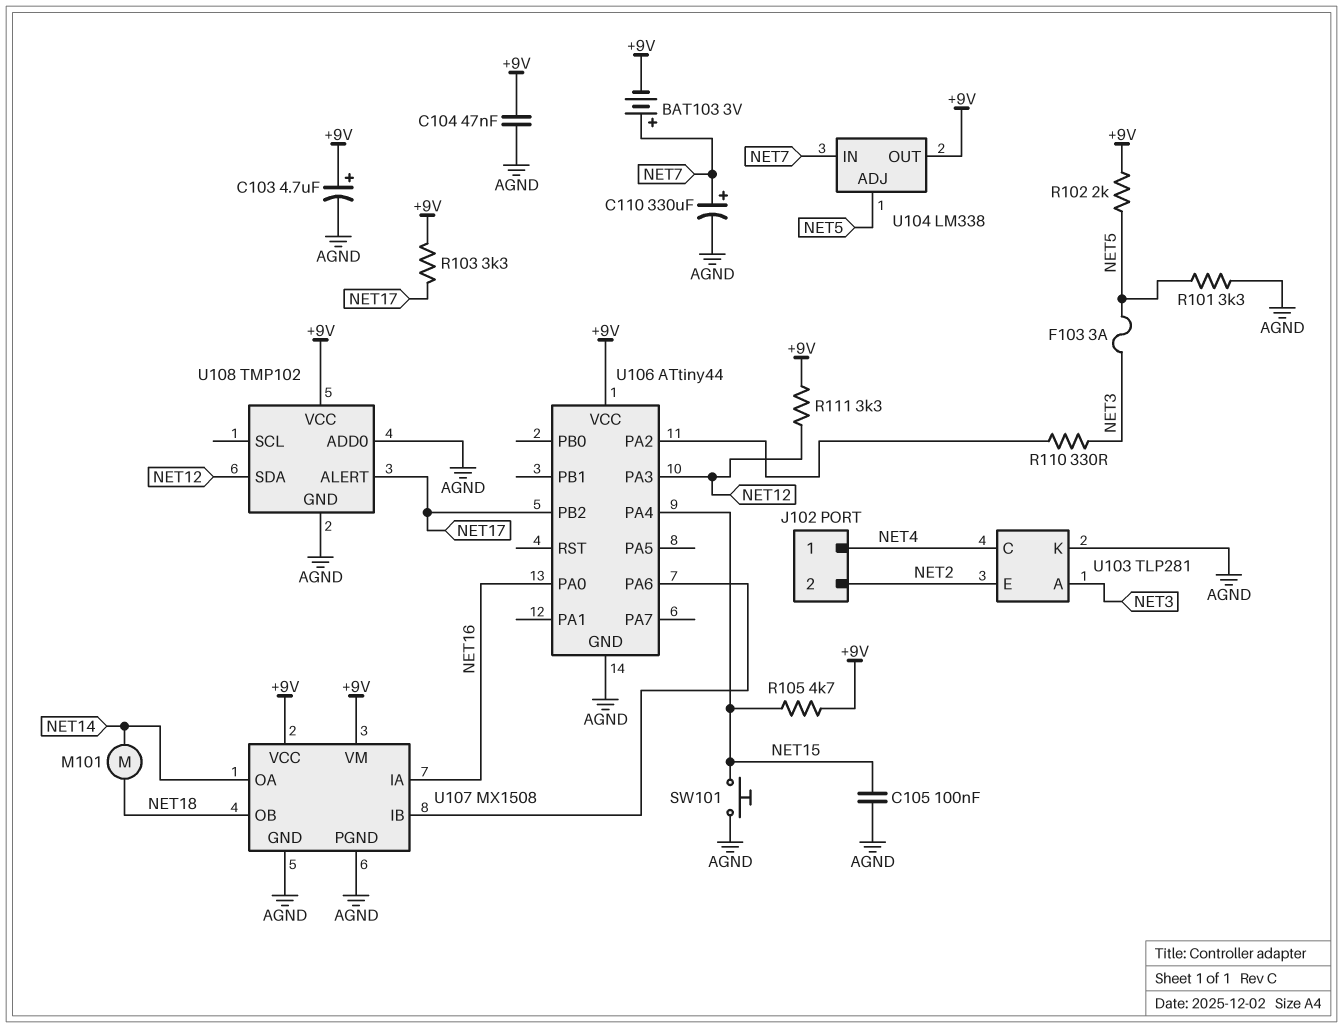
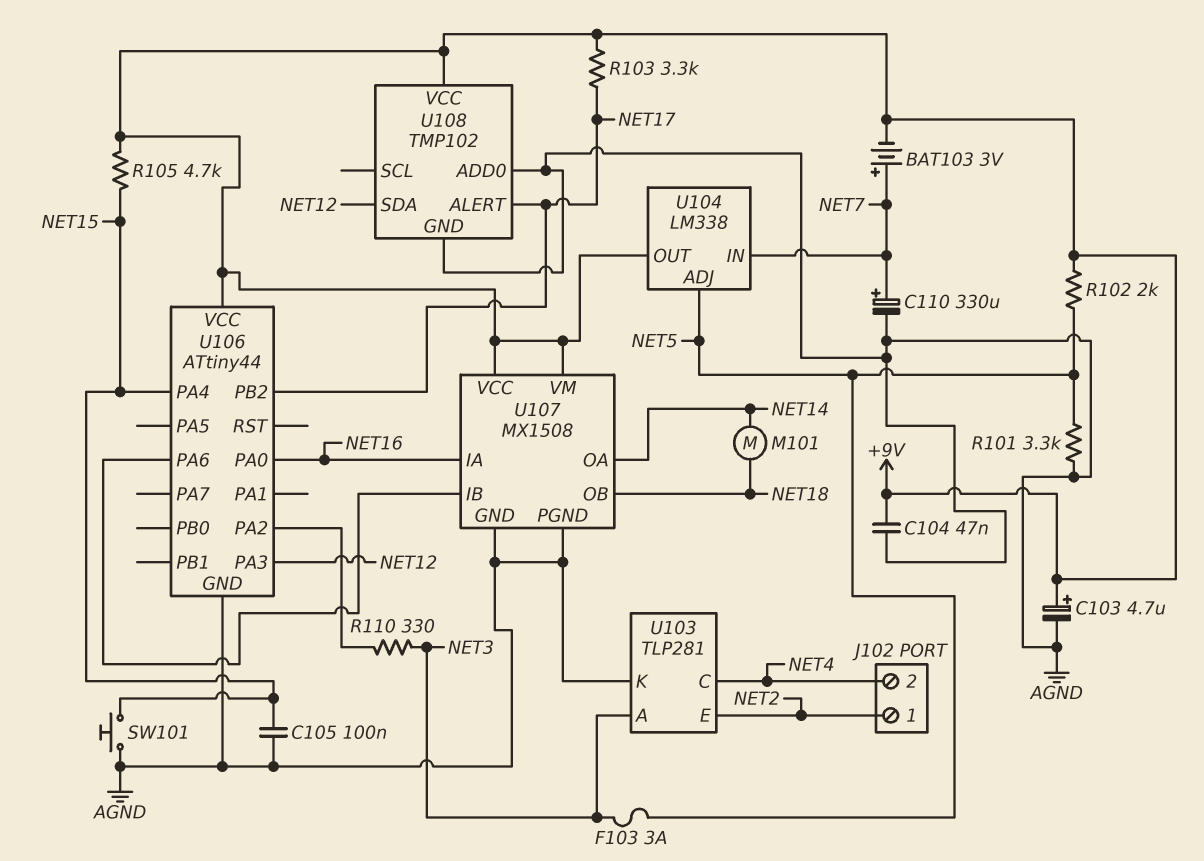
J102 pin 1: NET4 -> NET2
J102 pin 2: NET2 -> NET4
R111: 3.3k (+9V, NET12) -> none

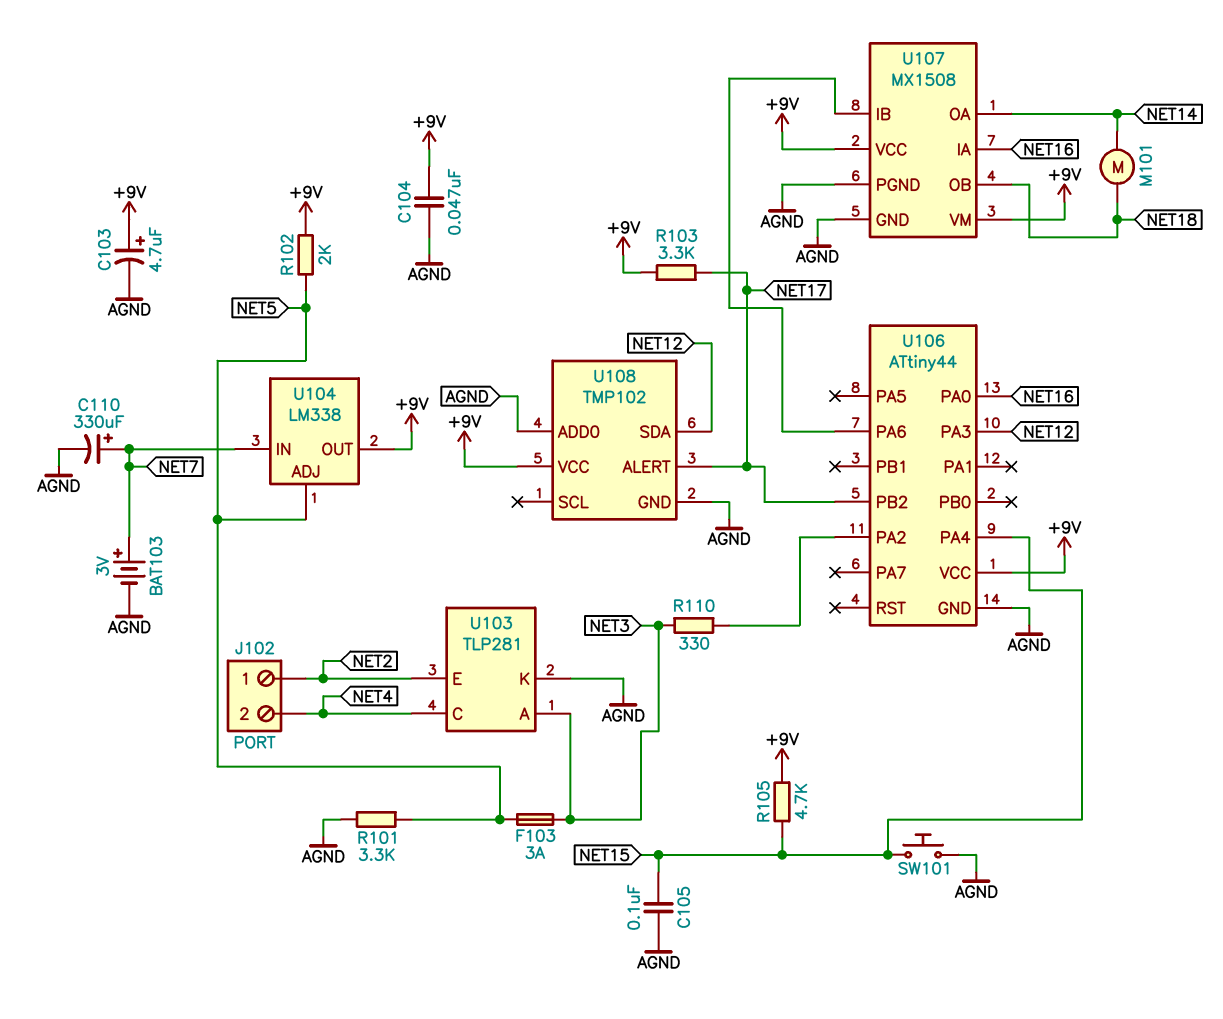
BAT103: 3V (plus NET7, minus +9V) -> 3V (plus NET7, minus AGND)

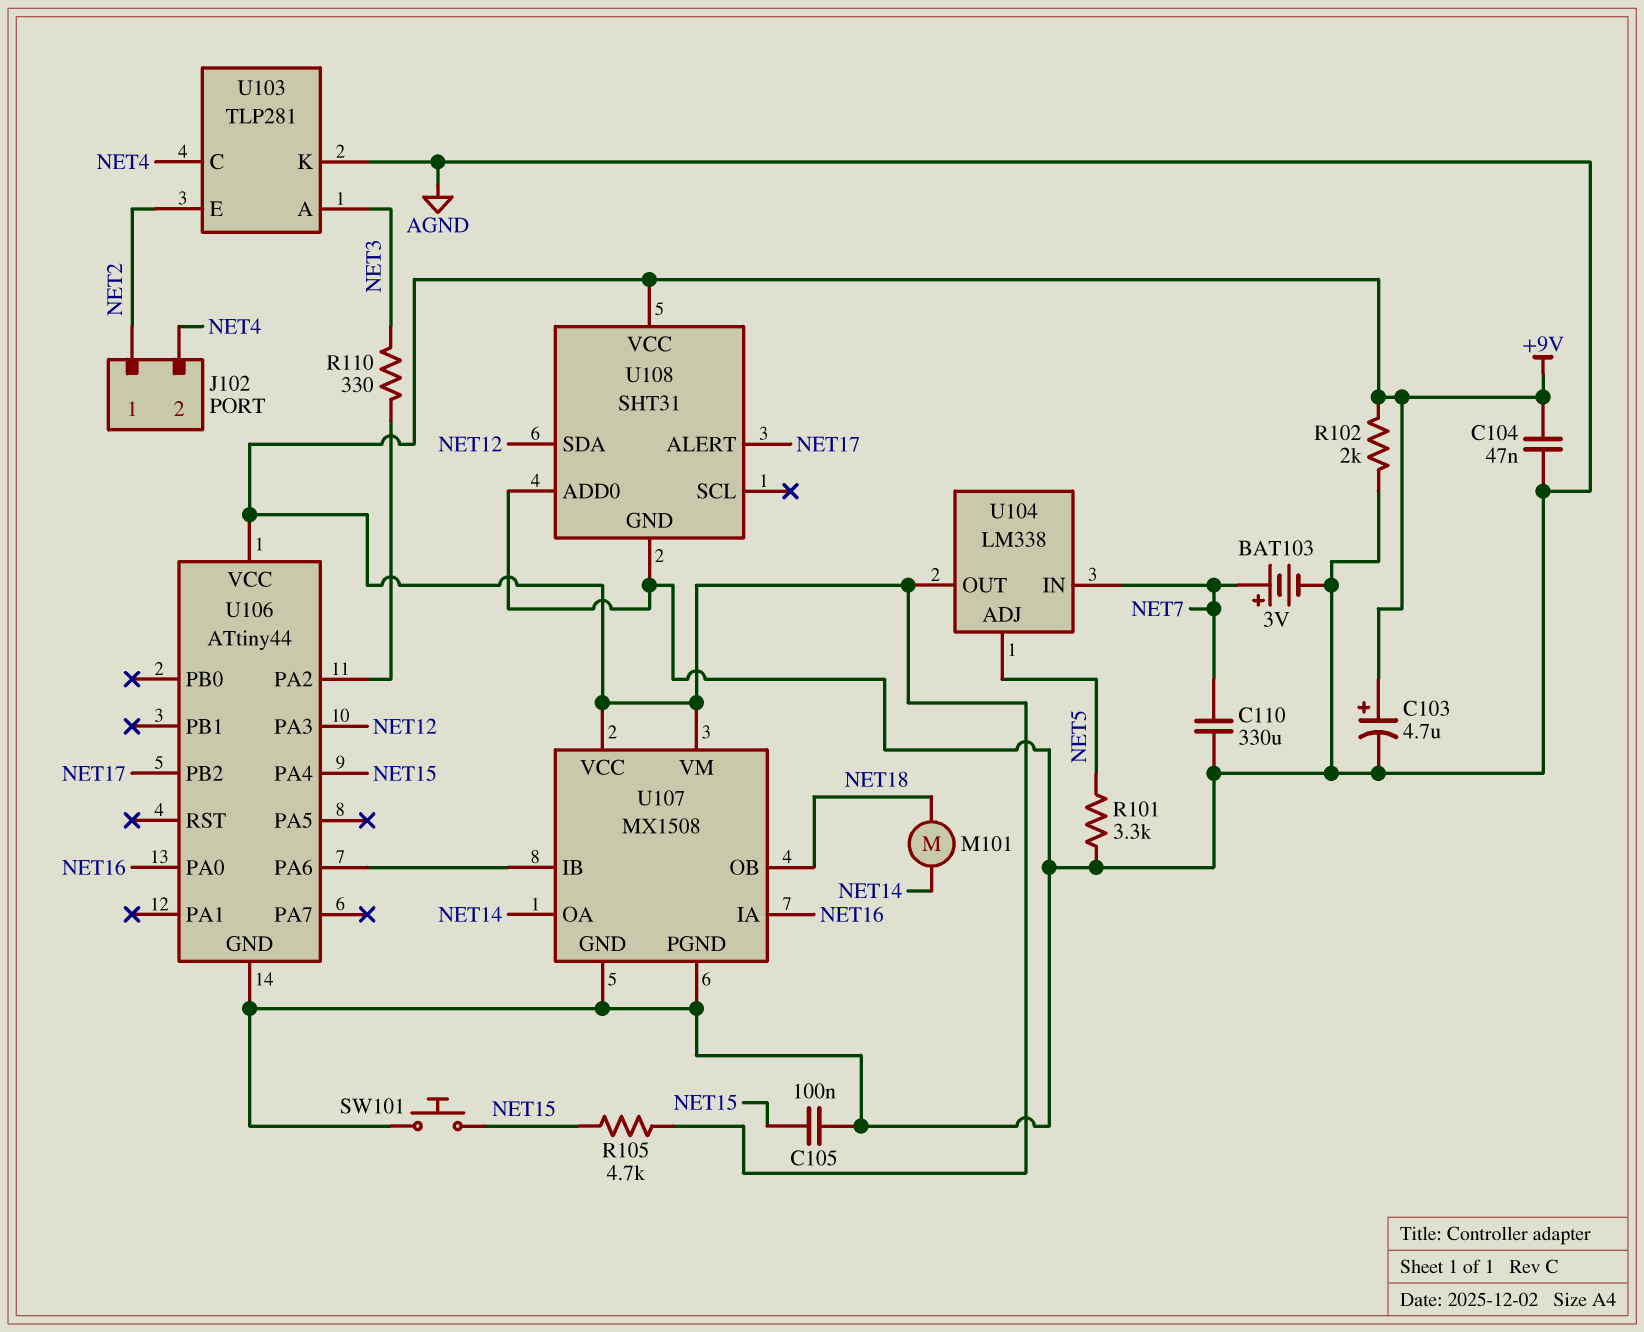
C110: 330uF (plus NET7, minus AGND) -> 330uF (AGND, NET7)
F103: 3A (NET3, NET5) -> none
R102: 2k (+9V, NET5) -> 2k (+9V, AGND)
R103: 3.3k (+9V, NET17) -> none
U108: TMP102 -> SHT31

